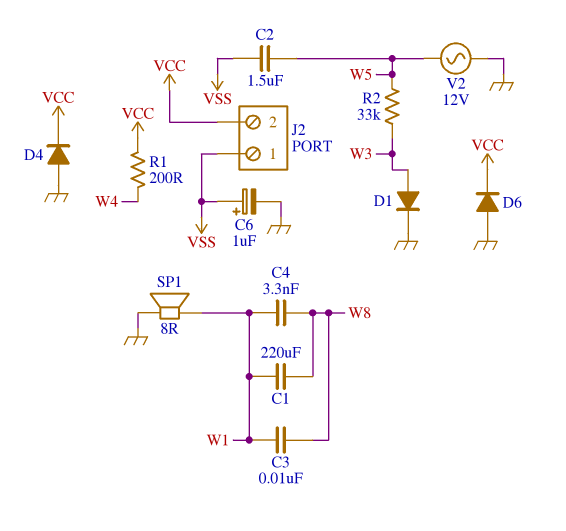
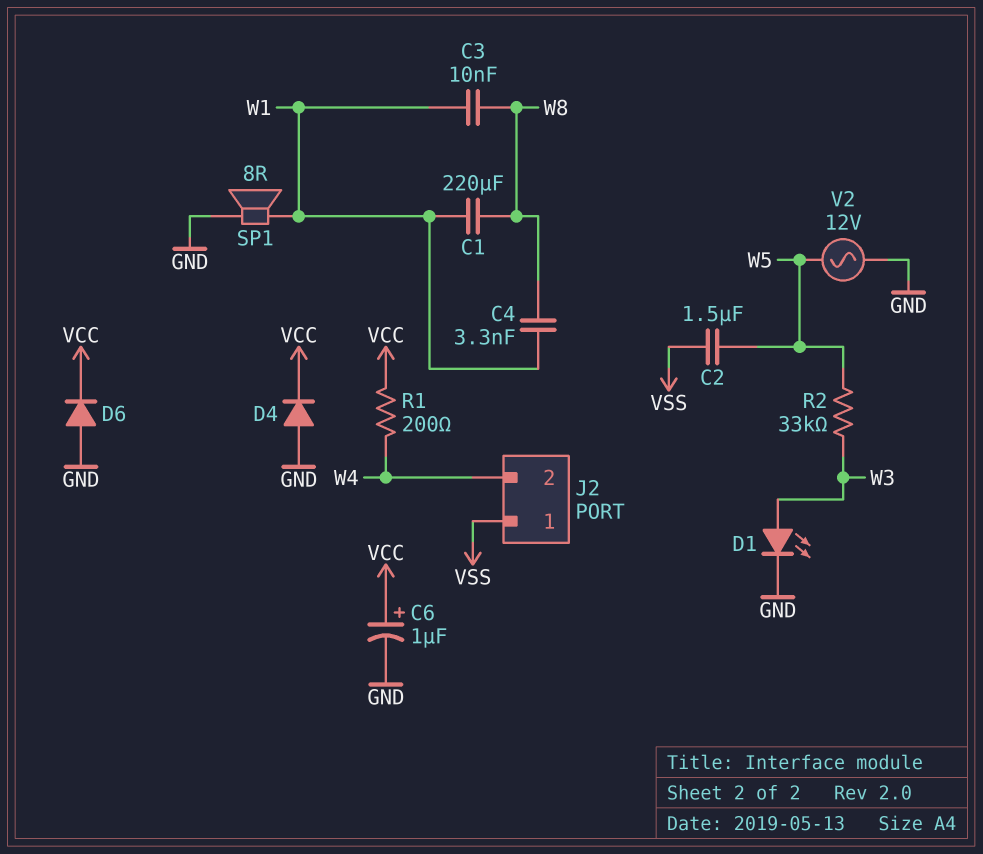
C6: 1uF (plus VSS, minus GND) -> 1uF (plus VCC, minus GND)
D1: diode (A W3, K GND) -> LED (A W3, K GND)
J2 pin 2: VCC -> W4

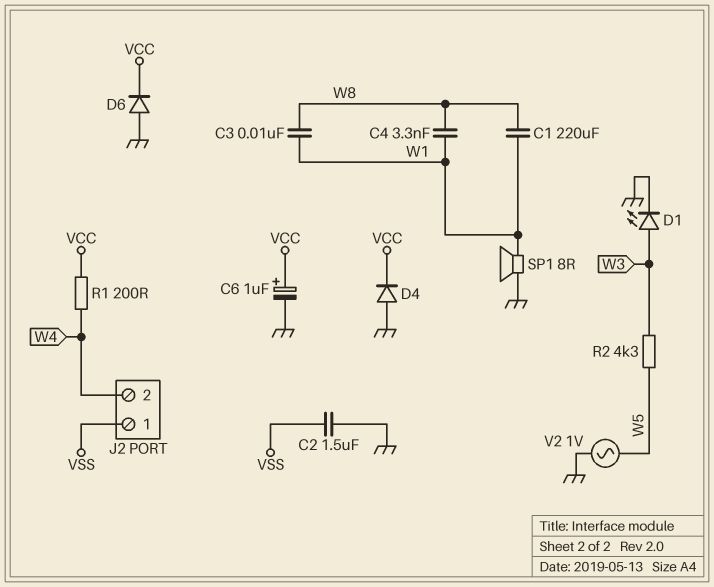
C2: 1.5uF (VSS, W5) -> 1.5uF (GND, VSS)
R2: 33k (W3, W5) -> 4.3k (W3, W5)
V2: AC 12V (GND, W5) -> AC 1V (GND, W5)

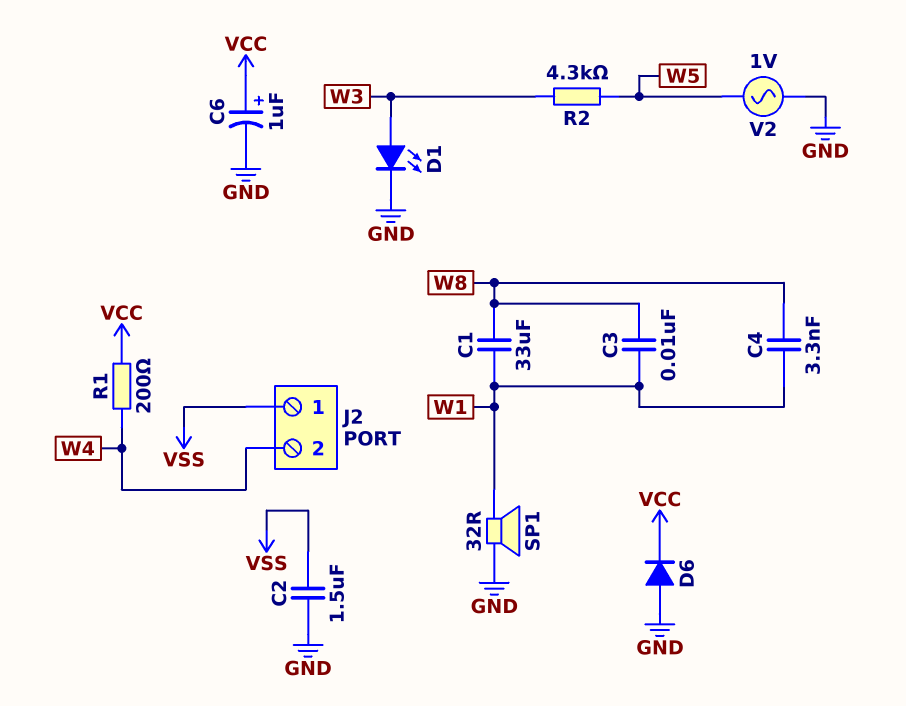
C1: 220uF (W1, W8) -> 33uF (W1, W8)
D4: diode (A GND, K VCC) -> none
SP1: speaker 8R (GND, W1) -> speaker 32R (GND, W1)

